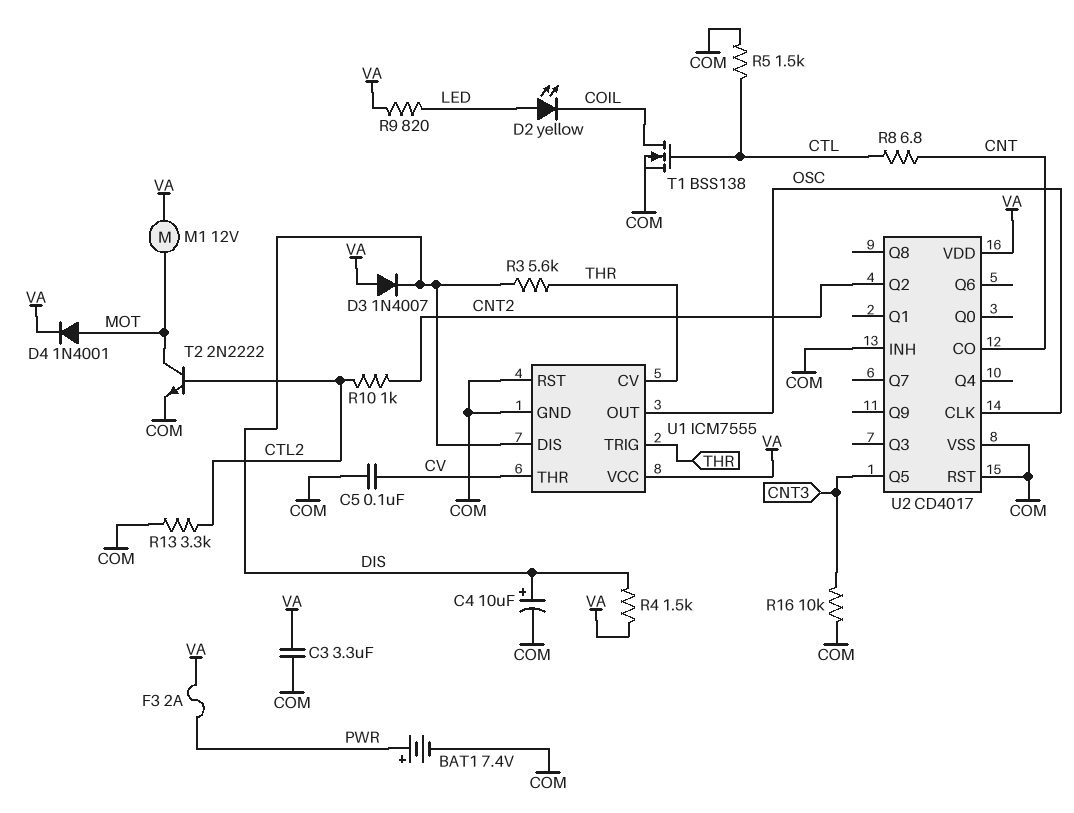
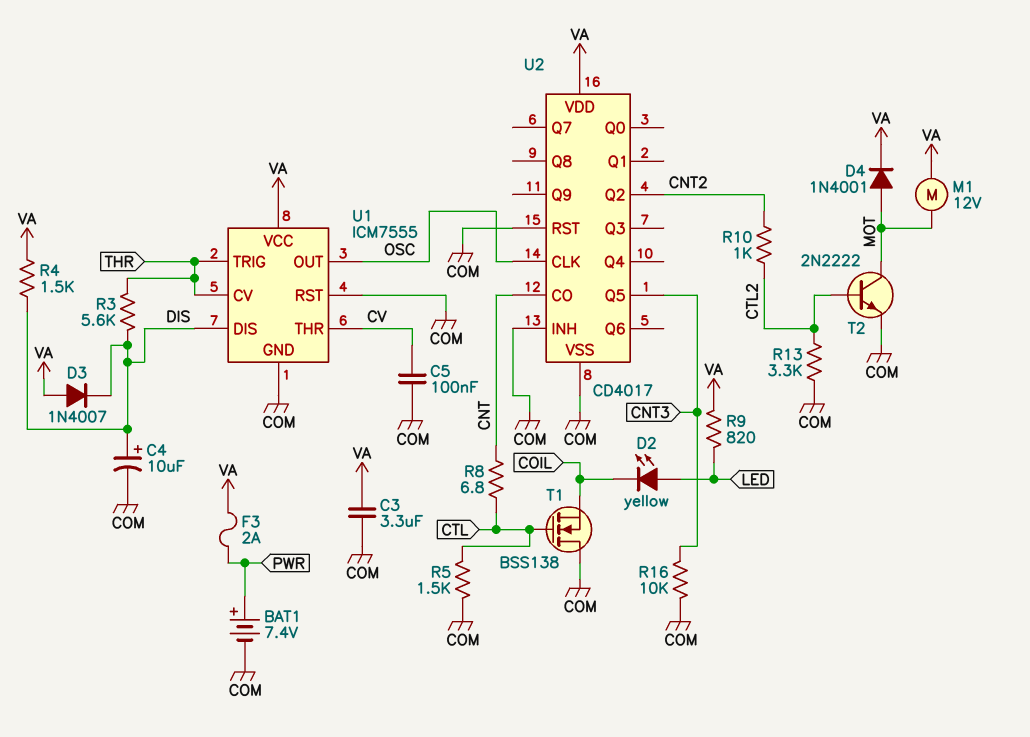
T1: NMOS BSS138 (G CTL, D COIL, S COM) -> NMOS BSS138 (G CTL, D COM, S COIL)

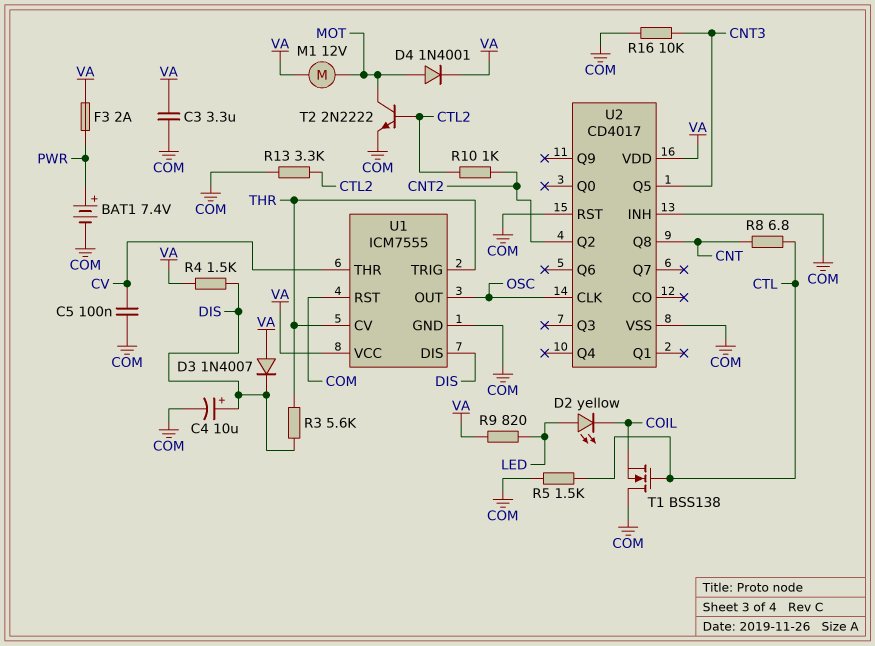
U2 pin CO: CNT -> none
U2 pin Q8: none -> CNT

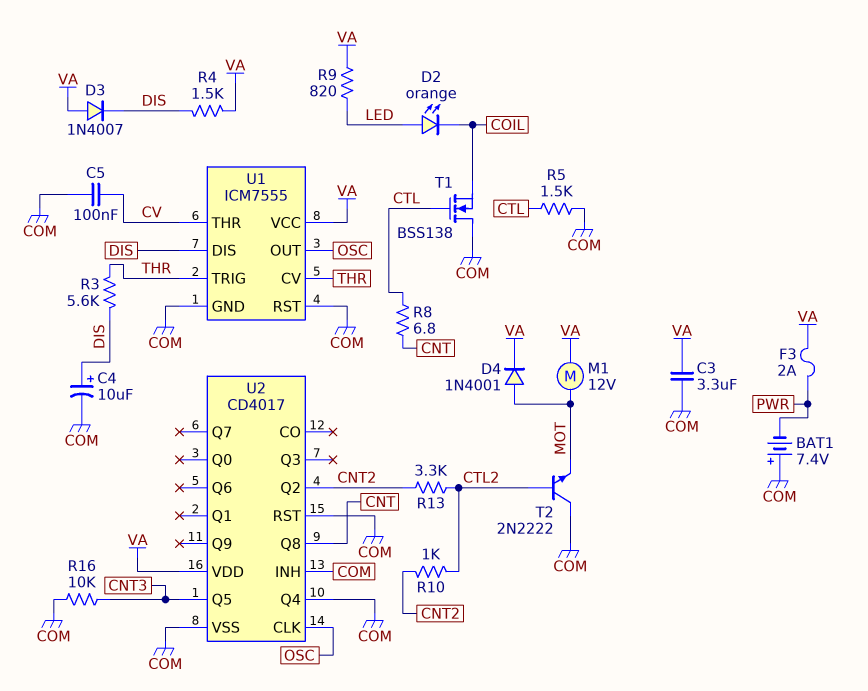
BAT1: 7.4V (plus PWR, minus COM) -> 7.4V (plus COM, minus PWR)
D2: LED yellow (A LED, K COIL) -> LED orange (A LED, K COIL)
R13: 3.3k (COM, CTL2) -> 3.3k (CNT2, CTL2)
T2: NPN 2N2222 (B CTL2, C MOT, E COM) -> NPN 2N2222 (B CTL2, C COM, E MOT)
U2 pin Q4: none -> COM

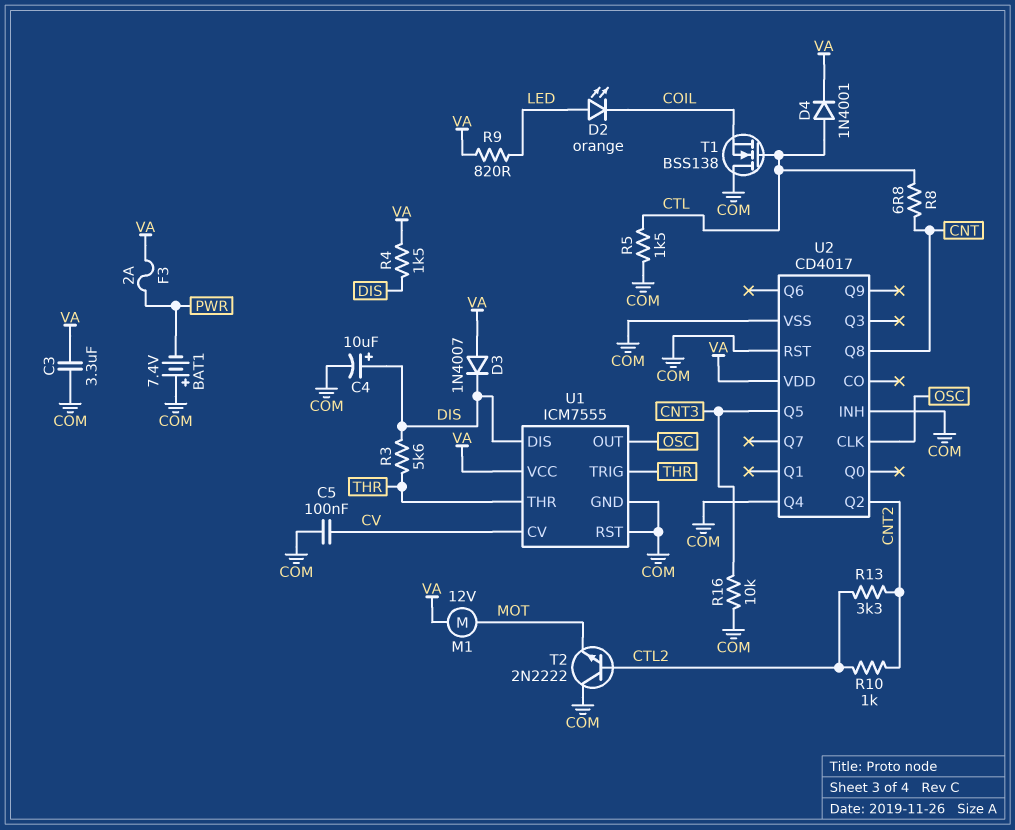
D4: diode 1N4001 (A MOT, K VA) -> diode 1N4001 (A CTL, K VA)
U1 pin CV: THR -> CV
U1 pin THR: CV -> THR

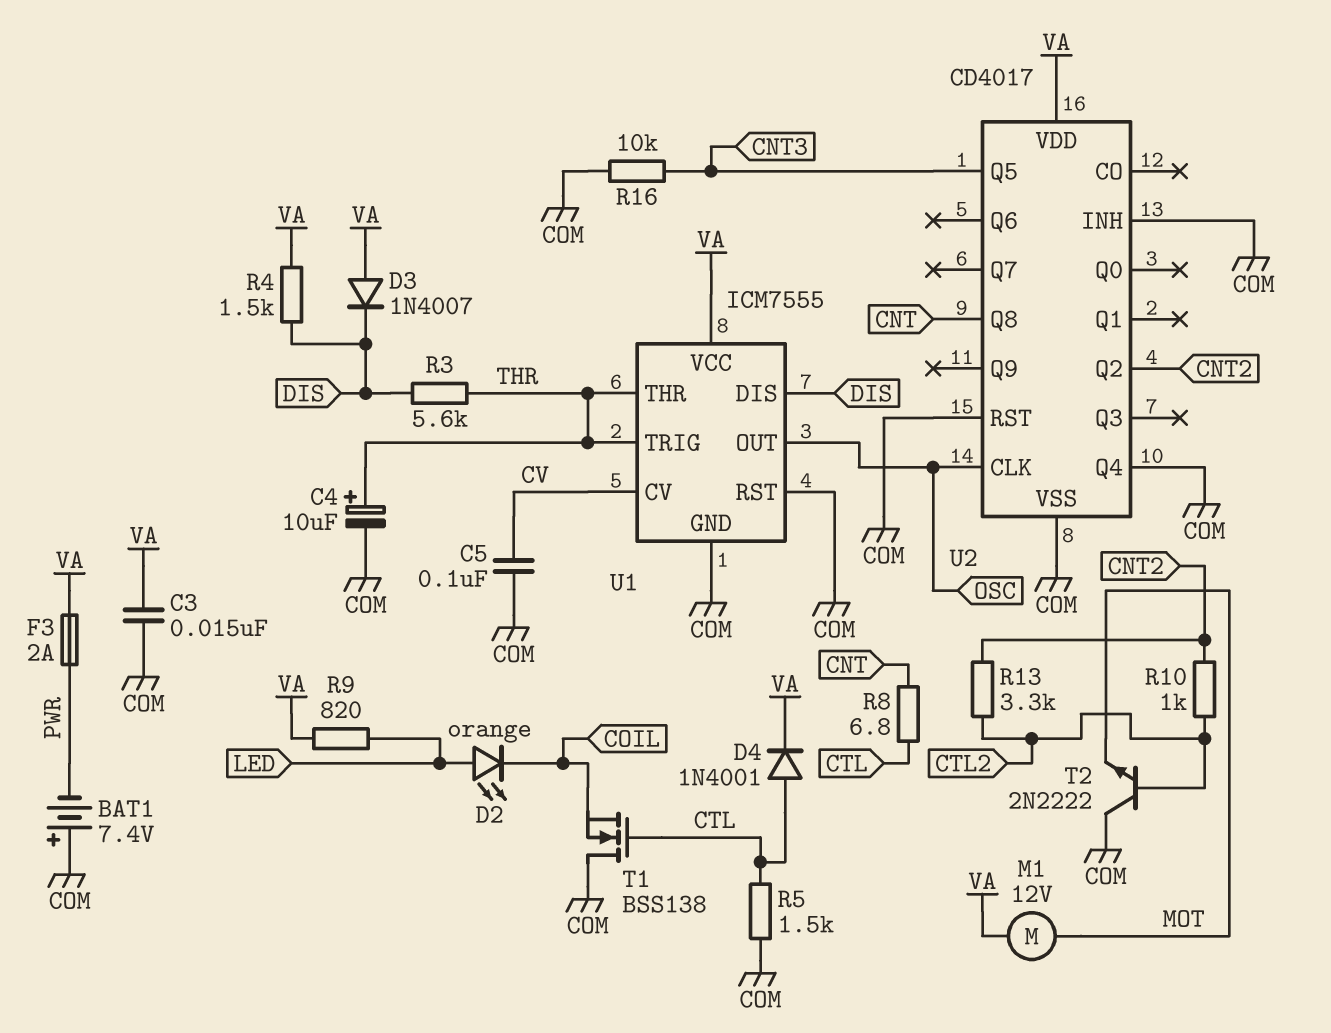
C3: 3.3uF (COM, VA) -> 15nF (COM, VA)
C4: 10uF (plus DIS, minus COM) -> 10uF (plus THR, minus COM)

